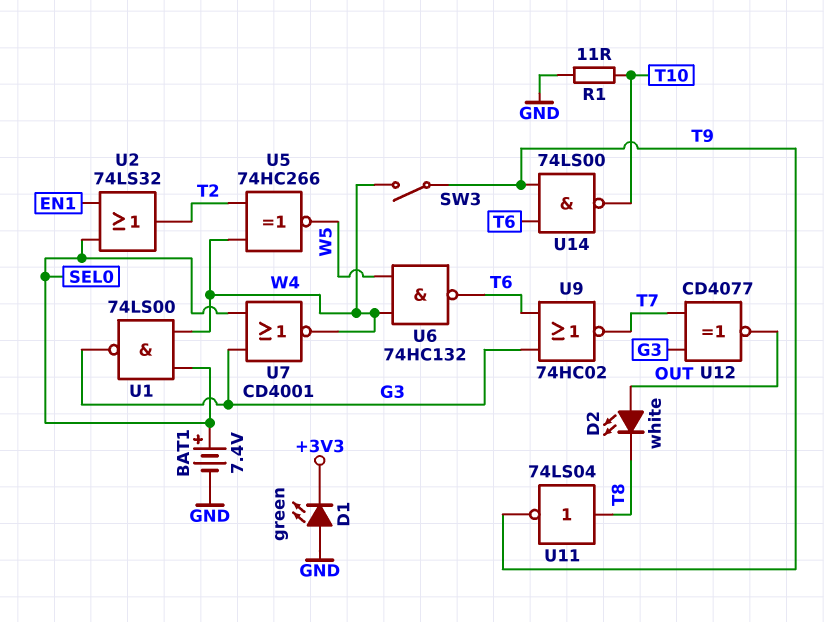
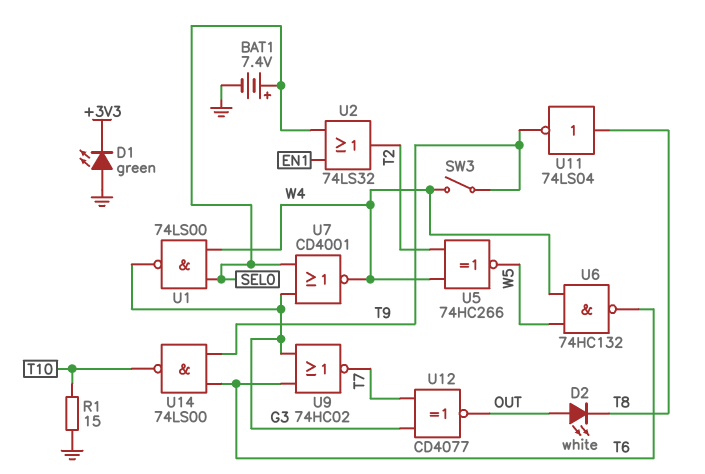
R1: 11 (GND, T10) -> 15 (GND, T10)

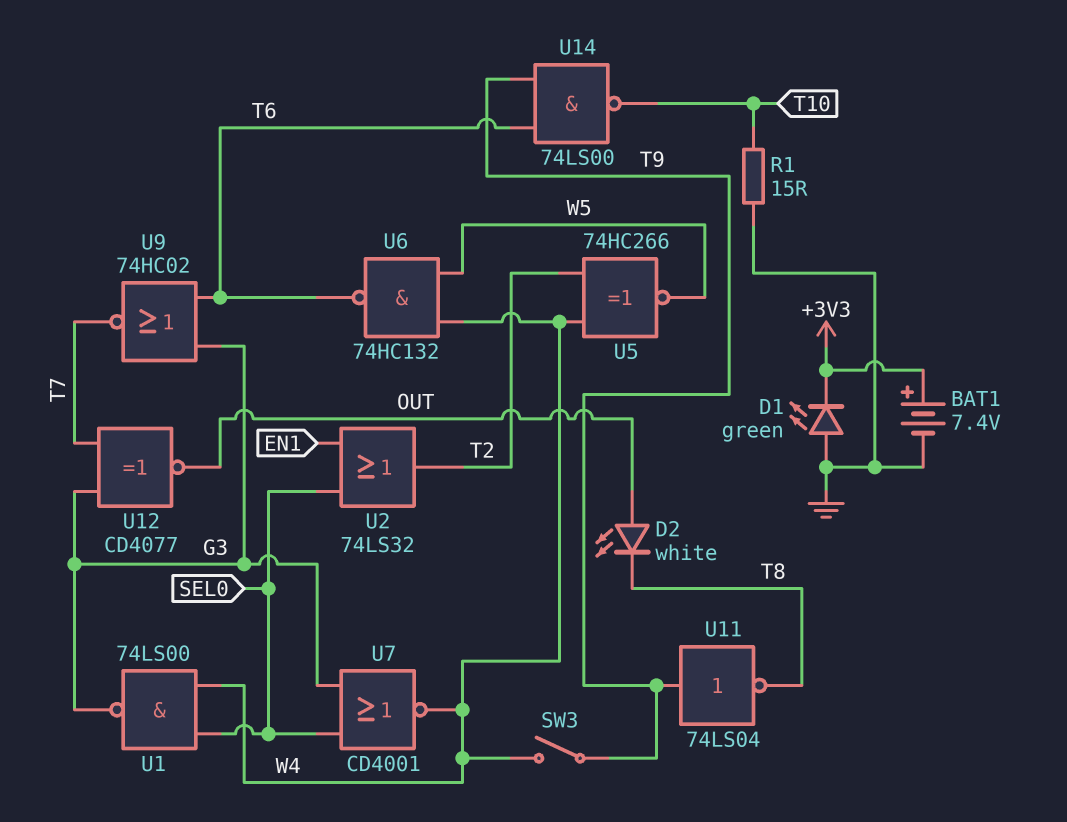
BAT1: 7.4V (plus SEL0, minus GND) -> 7.4V (plus +3V3, minus GND)
U11: NOT 74LS04 (in T8, out T9) -> NOT 74LS04 (in T9, out T8)

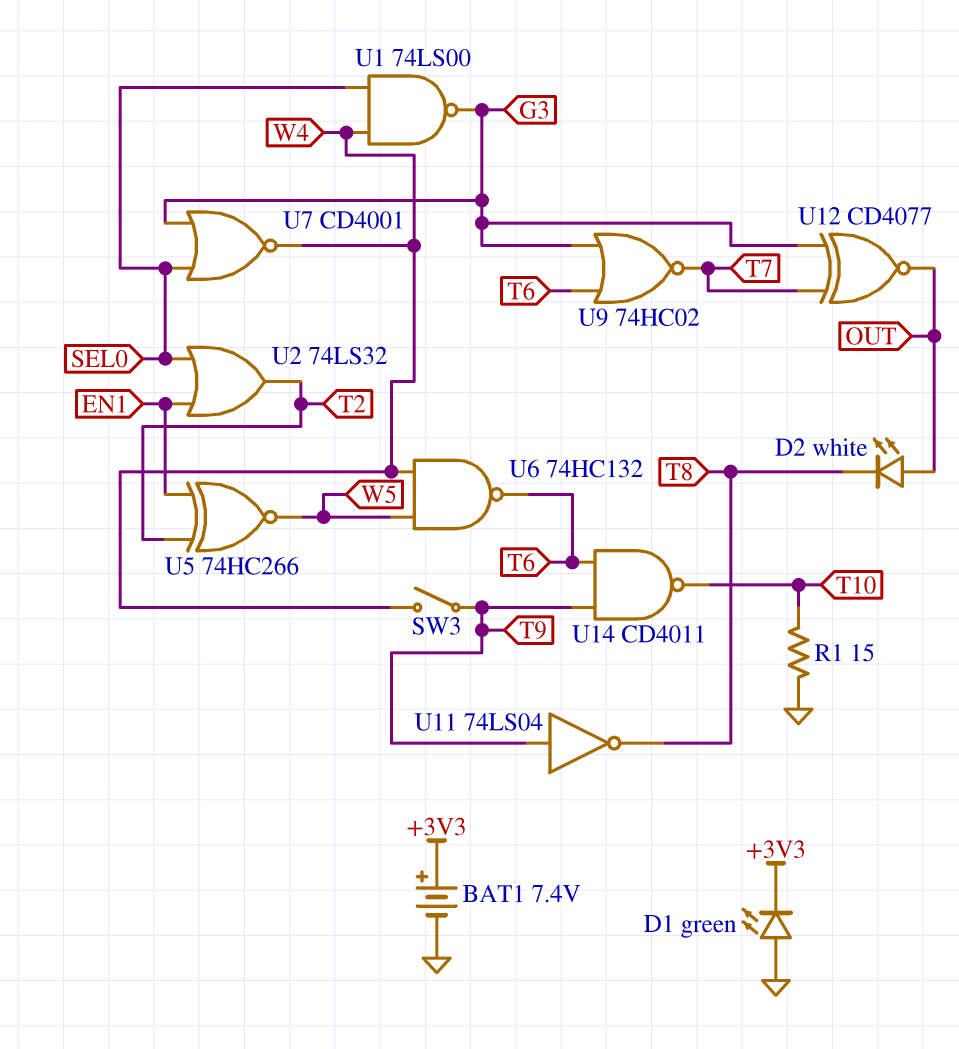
U5: XNOR 74HC266 (in T2, in W4, out W5) -> XNOR 74HC266 (in EN1, in T2, out W5)
U14: NAND 74LS00 (in T6, in T9, out T10) -> NAND CD4011 (in T6, in T9, out T10)

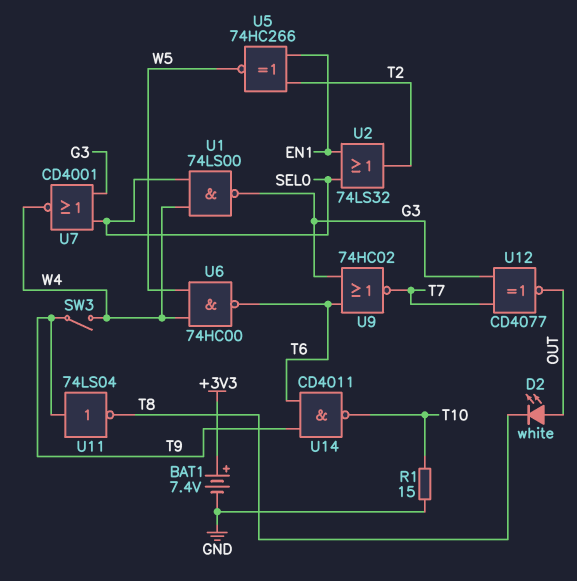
D1: LED green (A GND, K +3V3) -> none
U6: NAND 74HC132 (in W4, in W5, out T6) -> NAND 74HC00 (in W4, in W5, out T6)

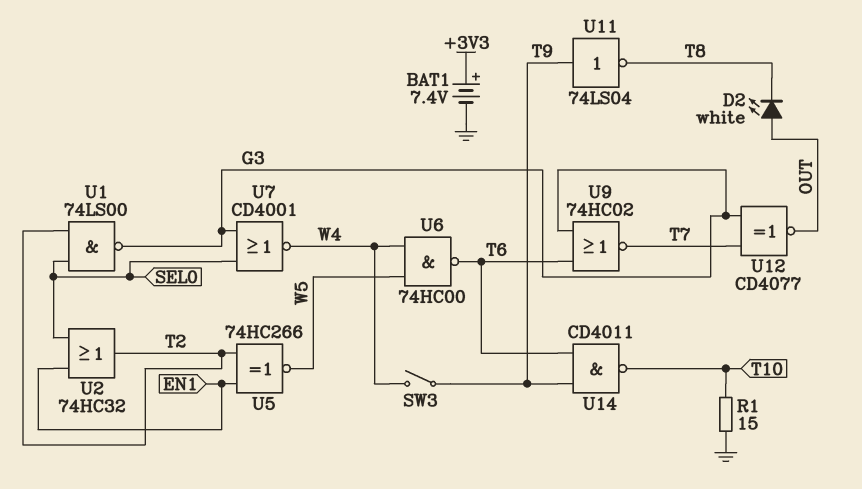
U1: NAND 74LS00 (in SEL0, in W4, out G3) -> NAND 74LS00 (in SEL0, in T2, out G3)
U2: OR 74LS32 (in EN1, in SEL0, out T2) -> OR 74HC32 (in EN1, in SEL0, out T2)

